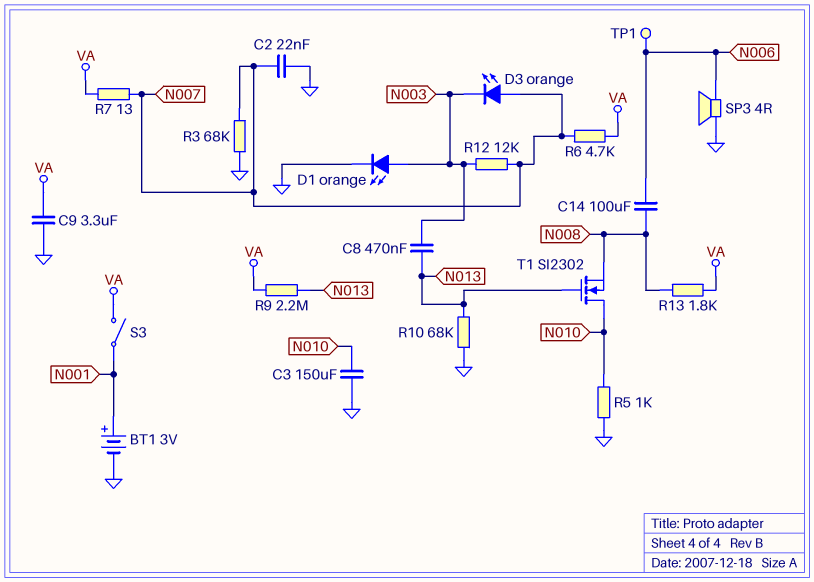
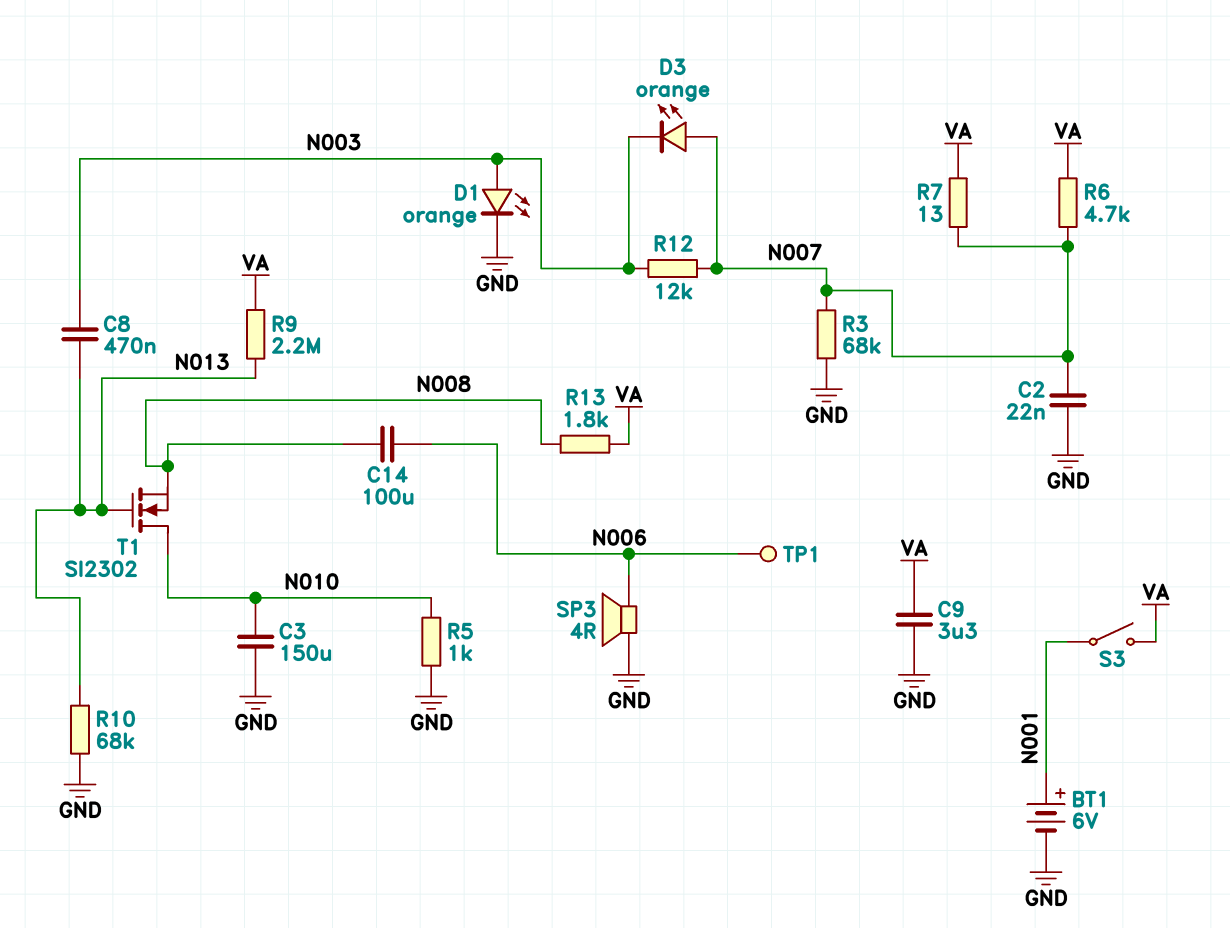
BT1: 3V (plus N001, minus GND) -> 6V (plus N001, minus GND)

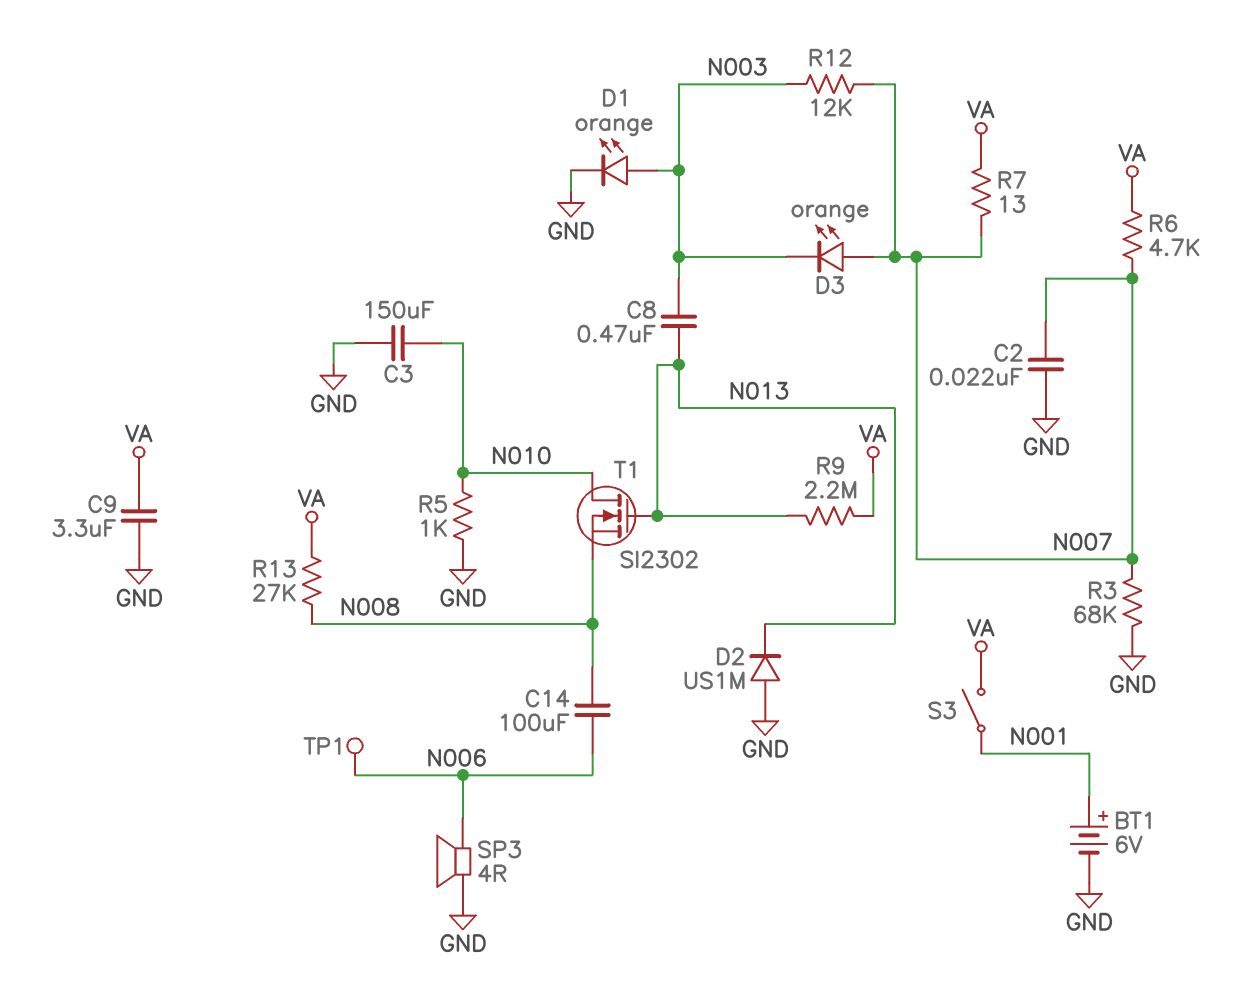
D2: none -> diode US1M (A GND, K N013)
R10: 68k (GND, N013) -> none
R13: 1.8k (N008, VA) -> 27k (N008, VA)

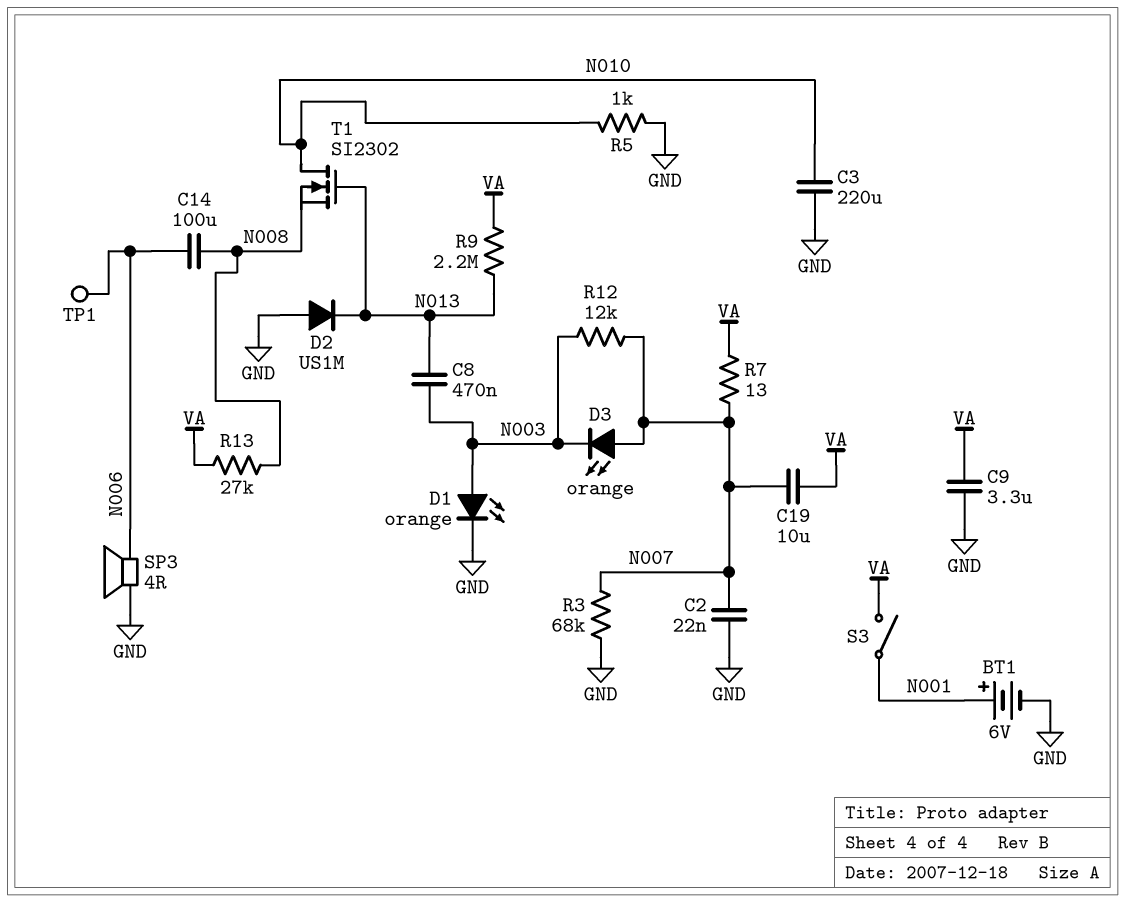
C3: 150uF (GND, N010) -> 220uF (GND, N010)
C19: none -> 10uF (N007, VA)
R6: 4.7k (N007, VA) -> none

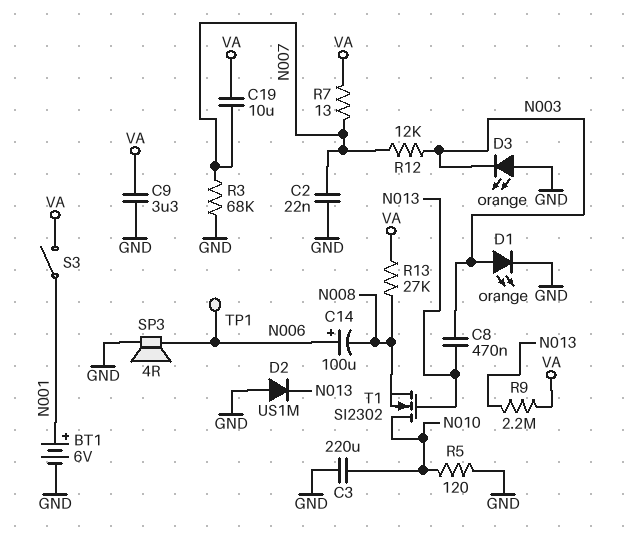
C14: 100uF (N006, N008) -> 100uF (plus N006, minus N008)
D3: LED orange (A N007, K N003) -> LED orange (A GND, K N003)
R5: 1k (GND, N010) -> 120 (GND, N010)

